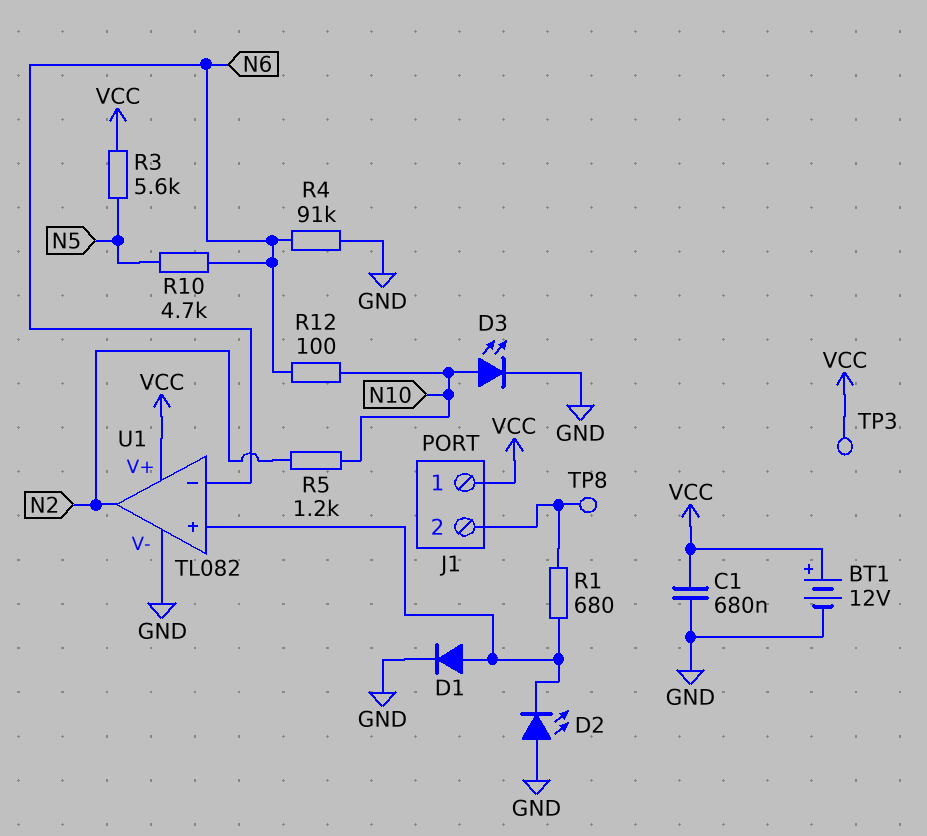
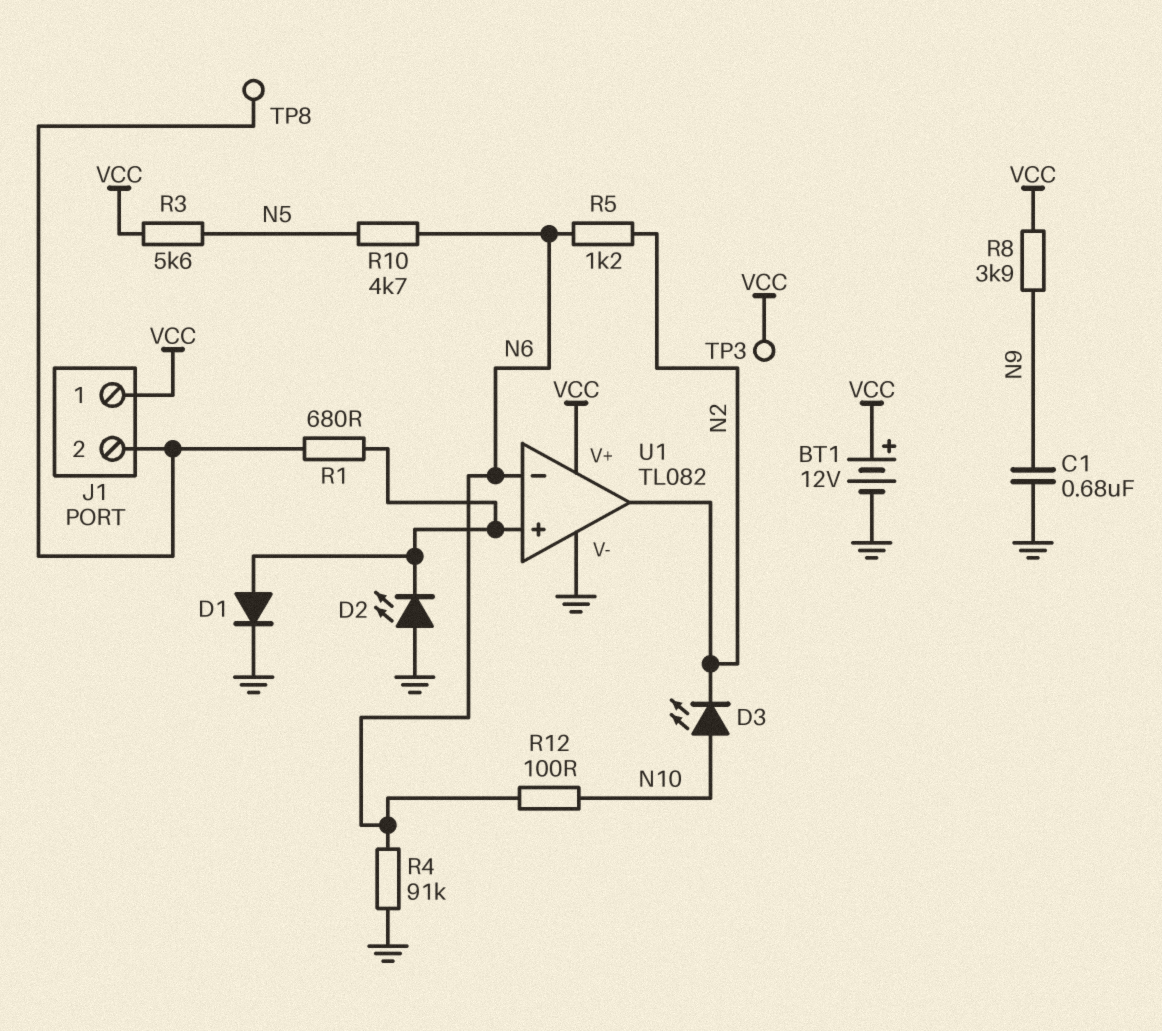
C1: 680nF (GND, VCC) -> 680nF (GND, N9)
D3: LED (A N10, K GND) -> LED (A N10, K N2)
R5: 1.2k (N2, N10) -> 1.2k (N2, N6)
R8: none -> 3.9k (N9, VCC)

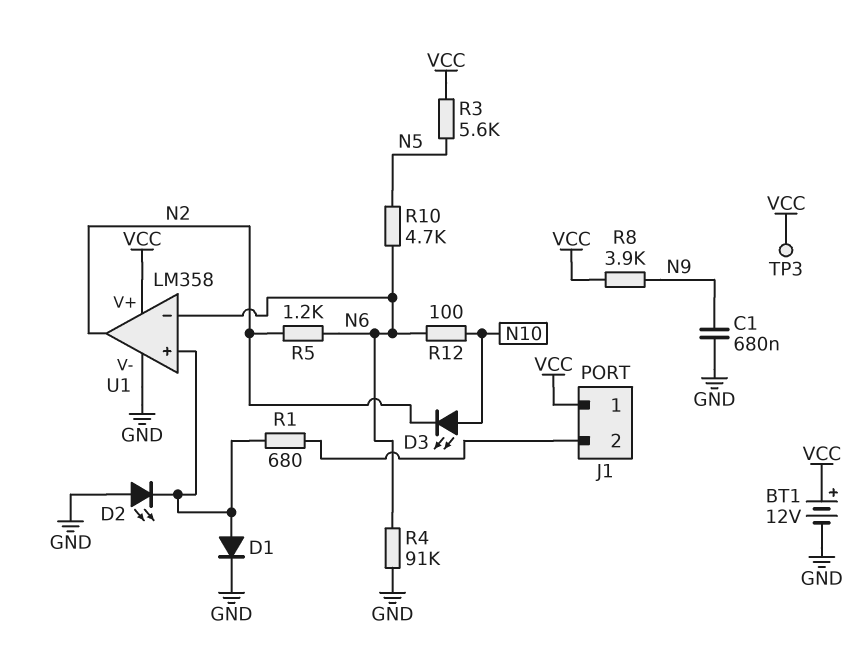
TP8: test point (J1/2) -> none
U1: TL082 -> LM358

